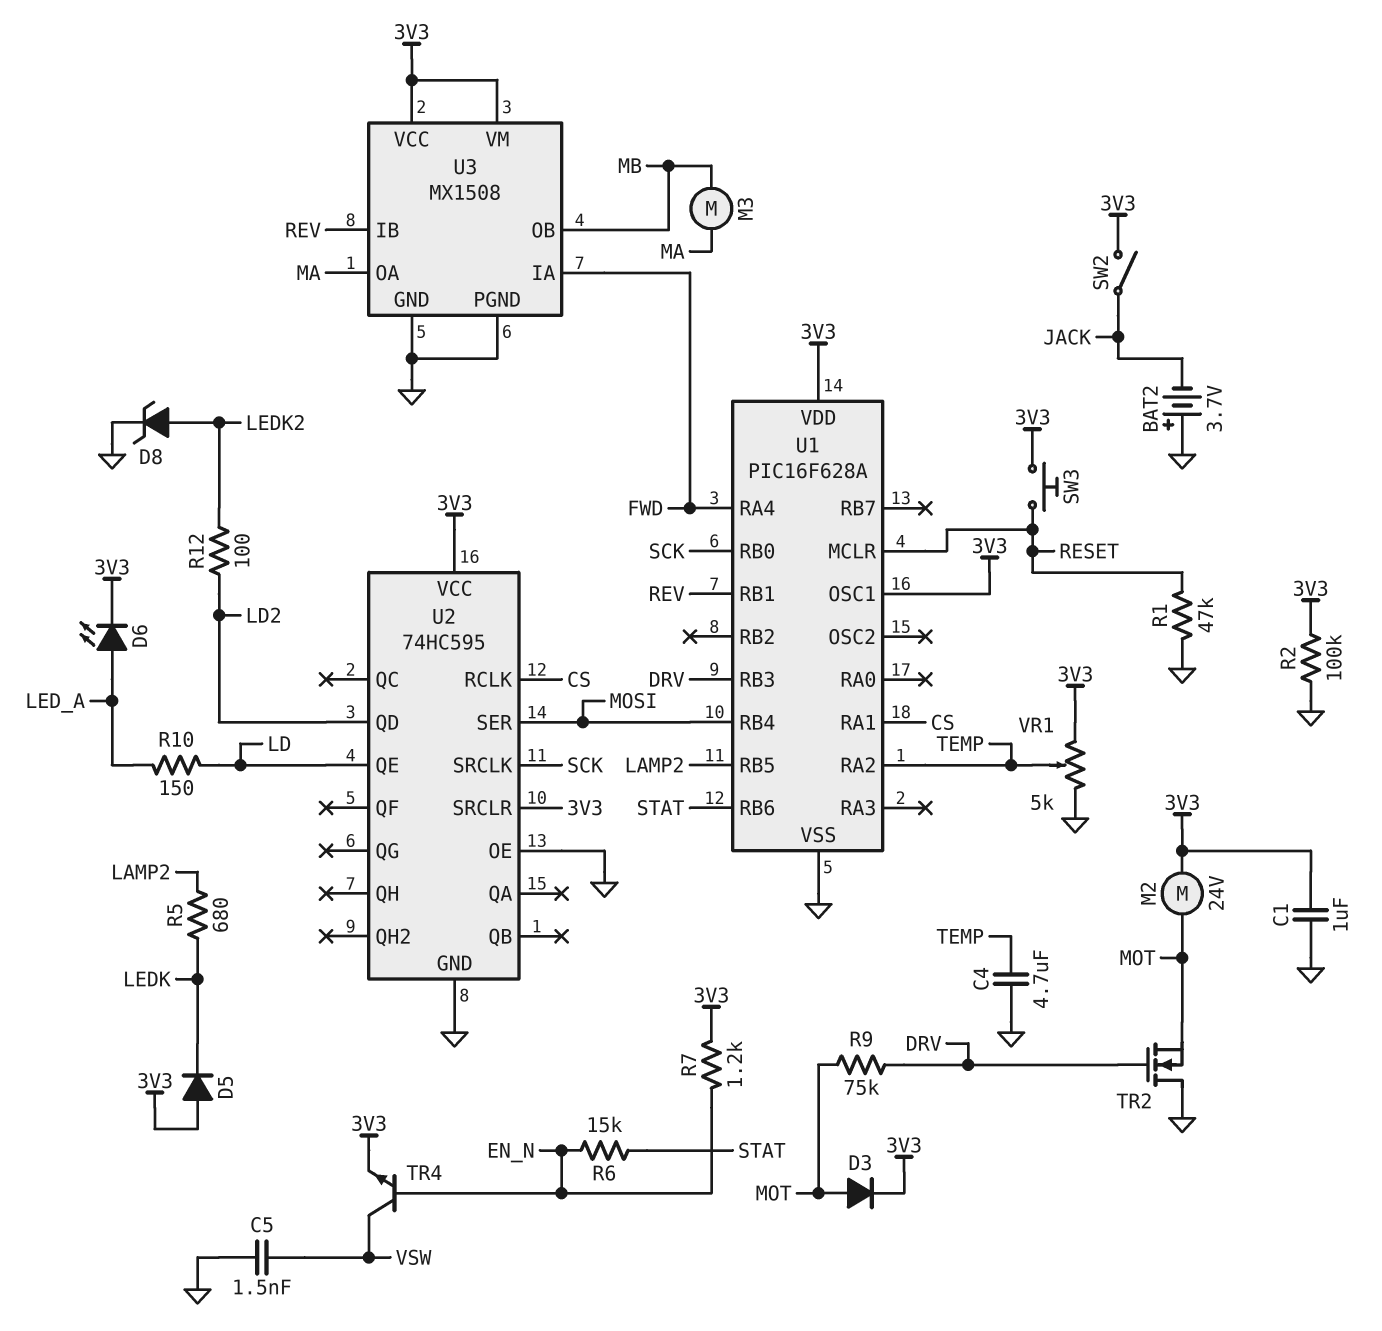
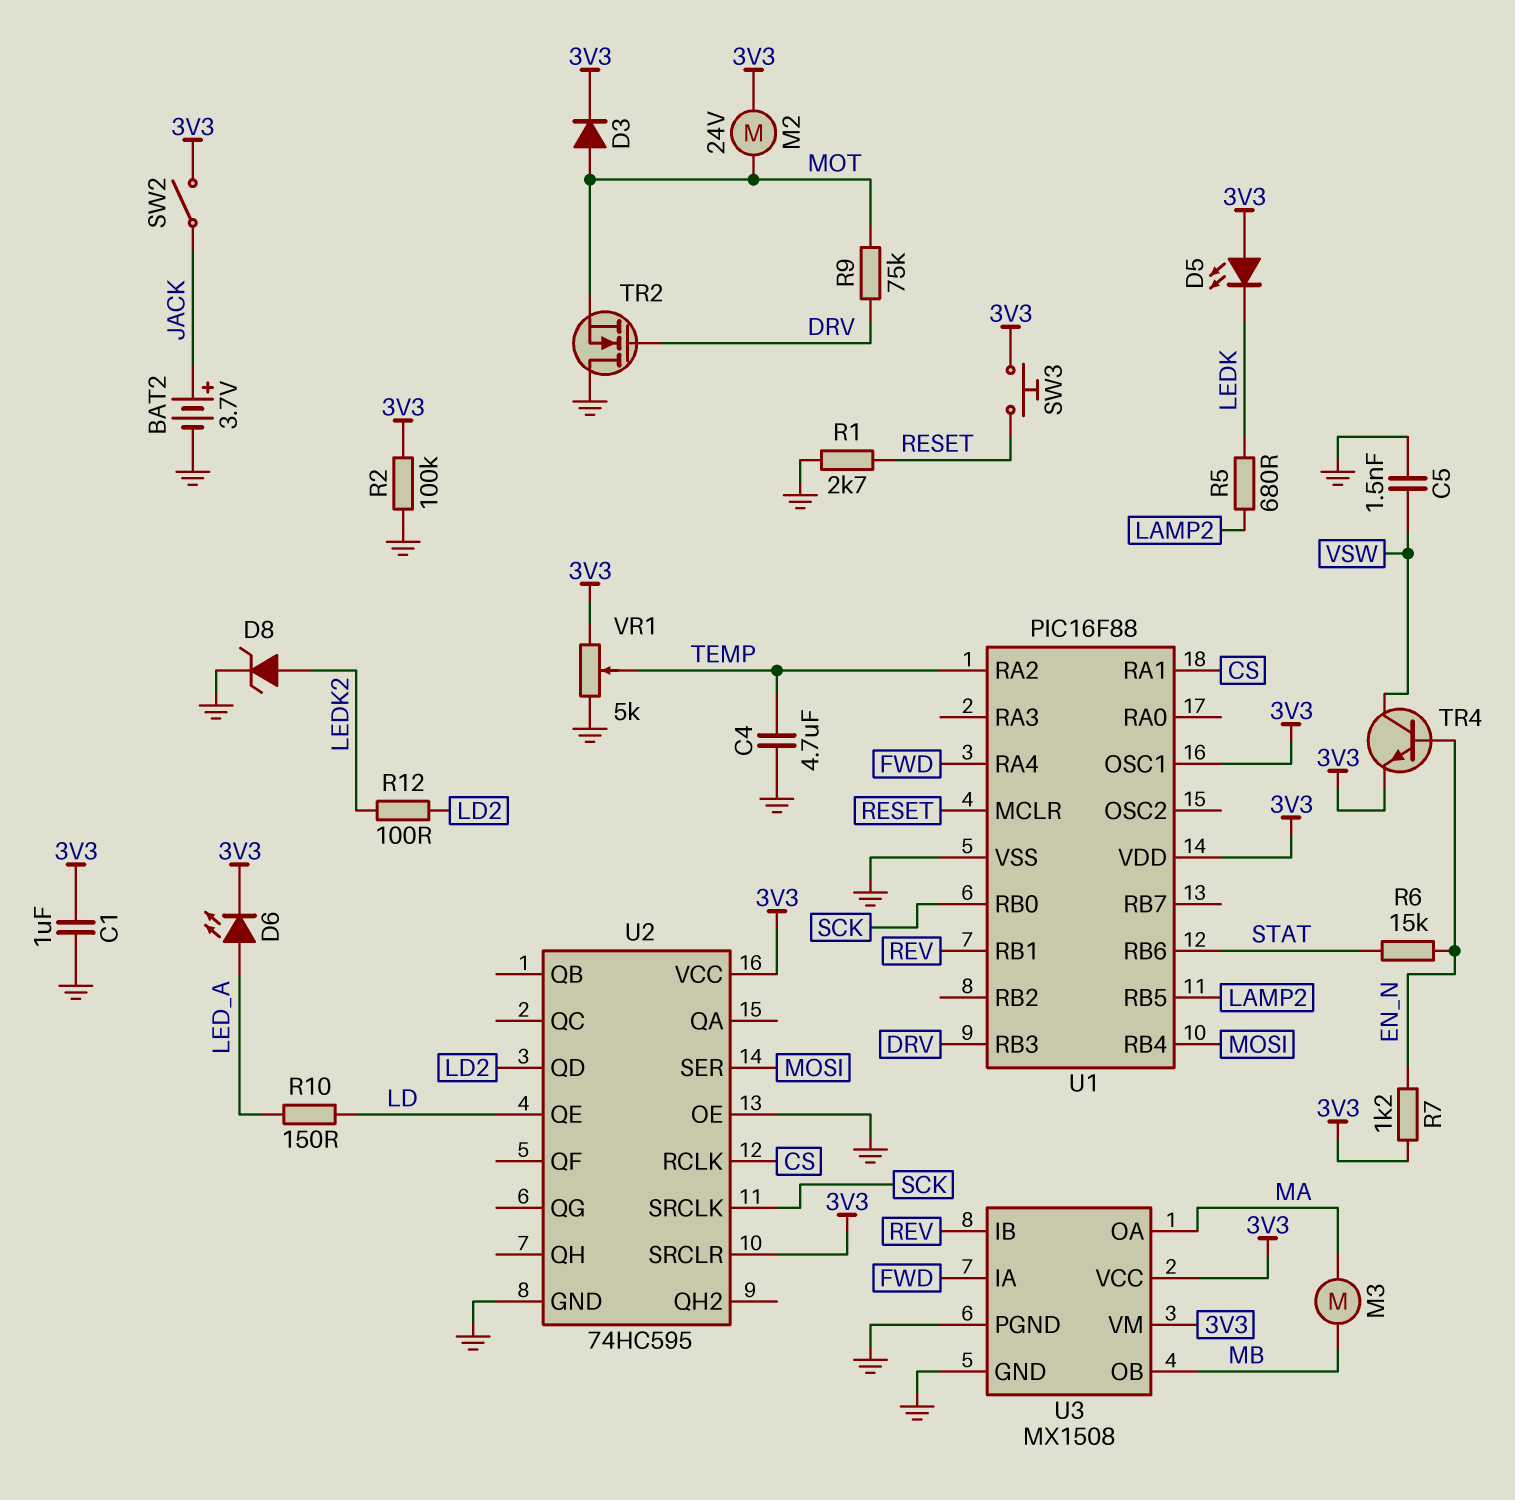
BAT2: 3.7V (plus GND, minus JACK) -> 3.7V (plus JACK, minus GND)
D5: diode (A 3V3, K LEDK) -> LED (A 3V3, K LEDK)
R1: 47k (GND, RESET) -> 2.7k (GND, RESET)
U1: PIC16F628A -> PIC16F88

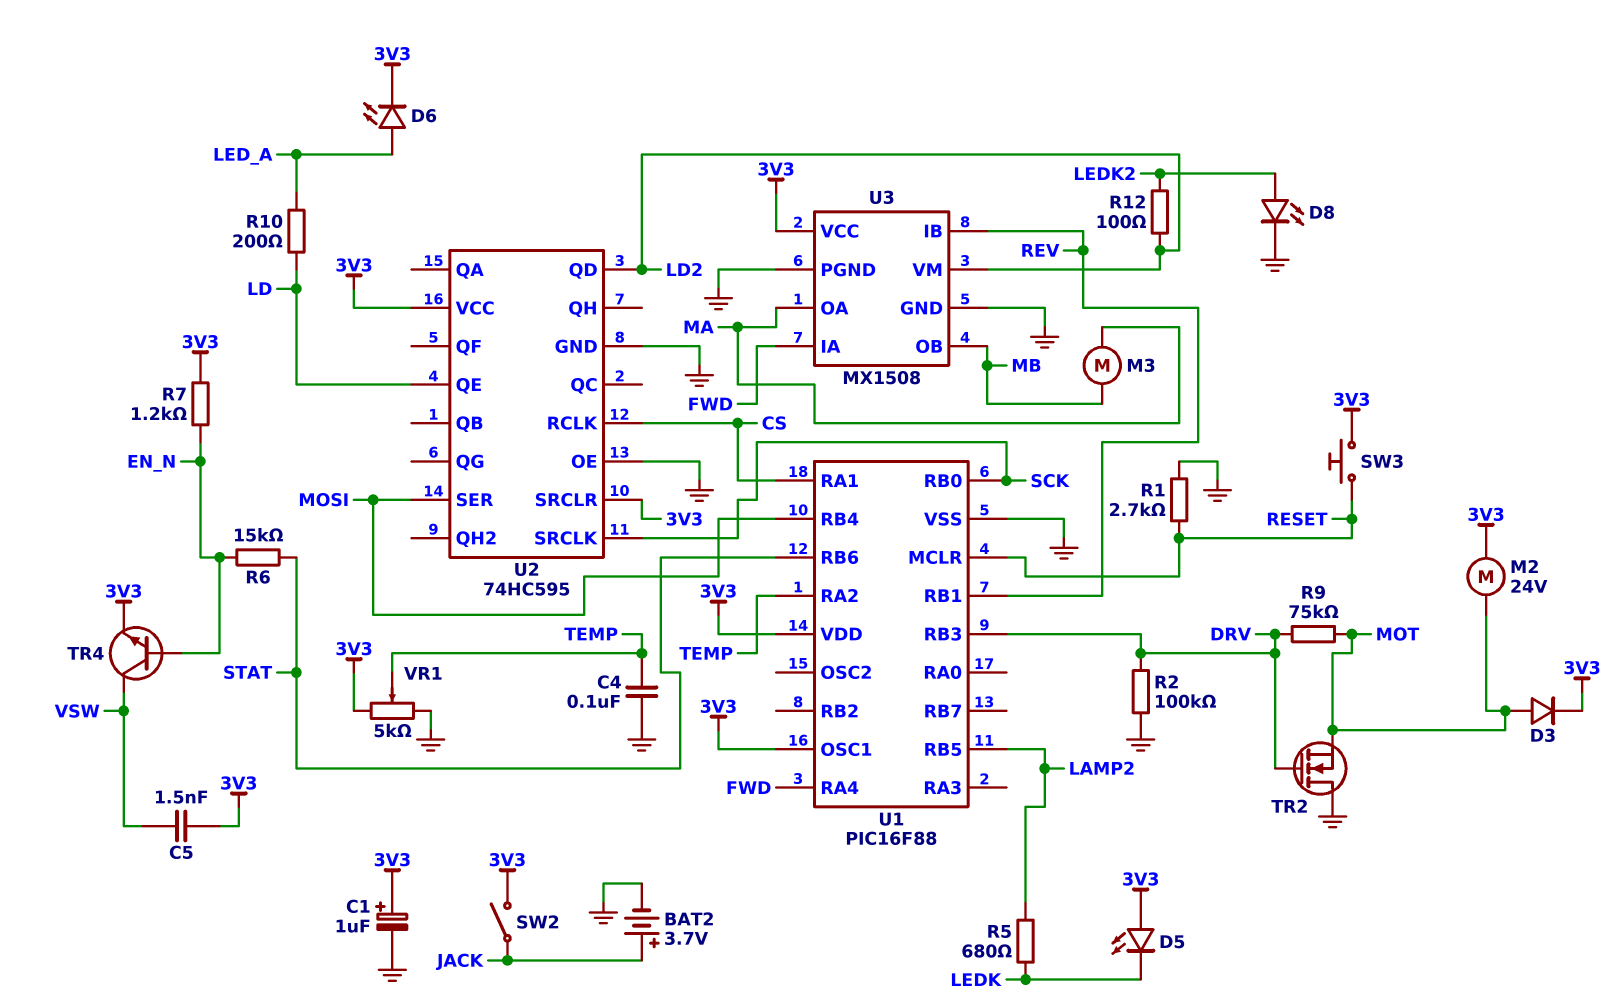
C1: 1uF (3V3, GND) -> 1uF (plus 3V3, minus GND)
C4: 4.7uF (GND, TEMP) -> 100nF (GND, TEMP)
C5: 1.5nF (GND, VSW) -> 1.5nF (3V3, VSW)
D8: zener (A LEDK2, K GND) -> LED (A LEDK2, K GND)
R2: 100k (3V3, GND) -> 100k (DRV, GND)
R10: 150 (LD, LED_A) -> 200 (LD, LED_A)
U3 pin VM: 3V3 -> LD2

